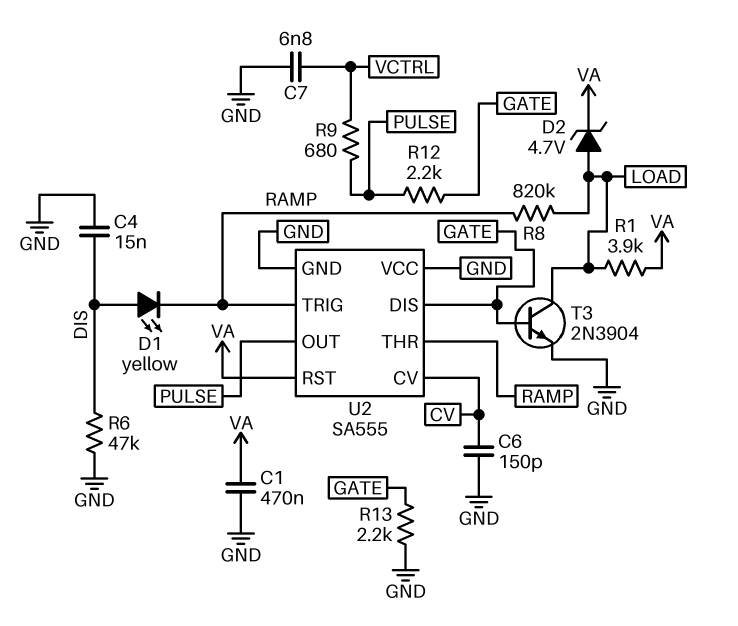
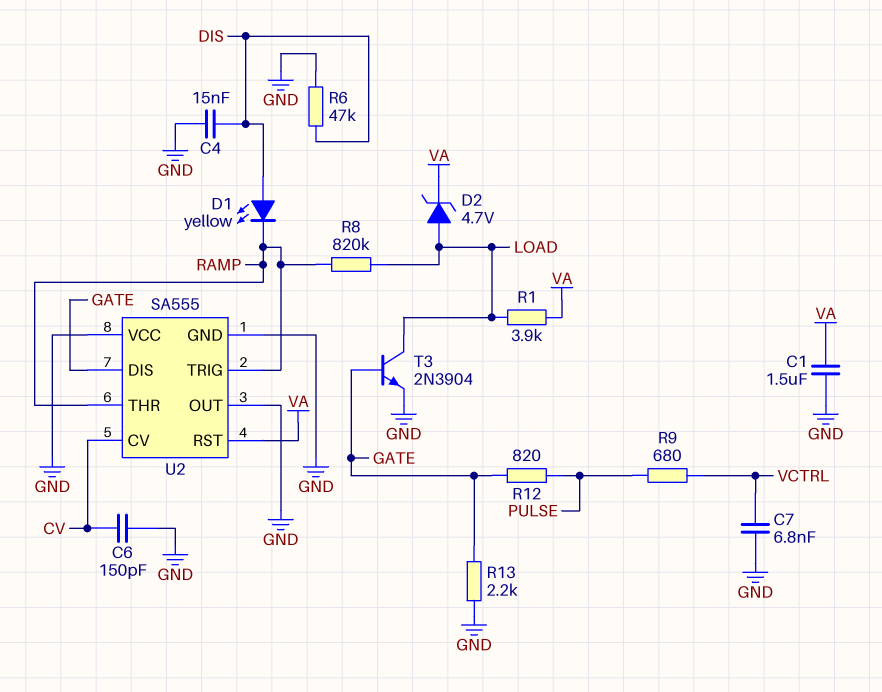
C1: 470nF (GND, VA) -> 1.5uF (GND, VA)
R12: 2.2k (GATE, PULSE) -> 820 (GATE, PULSE)
U2 pin OUT: PULSE -> GND

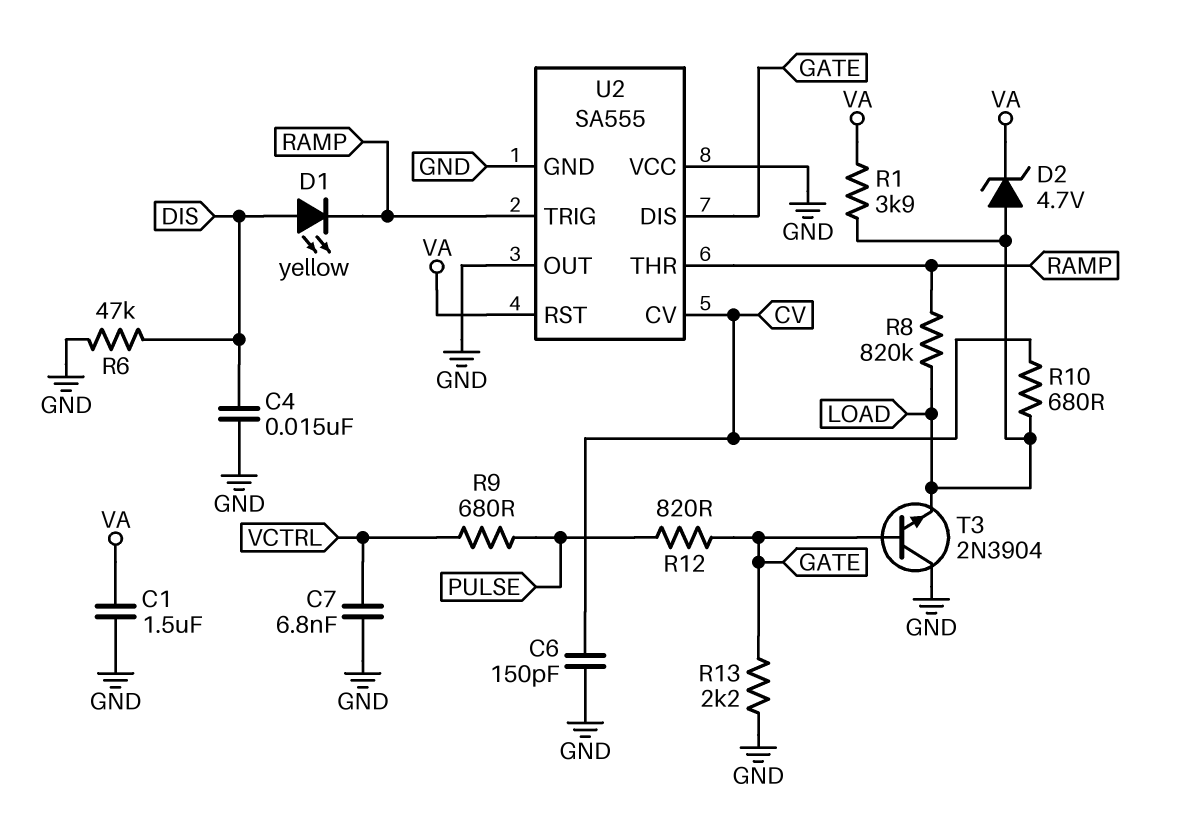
R10: none -> 680 (CV, LOAD)
T3: NPN 2N3904 (B GATE, C LOAD, E GND) -> NPN 2N3904 (B GATE, C GND, E LOAD)

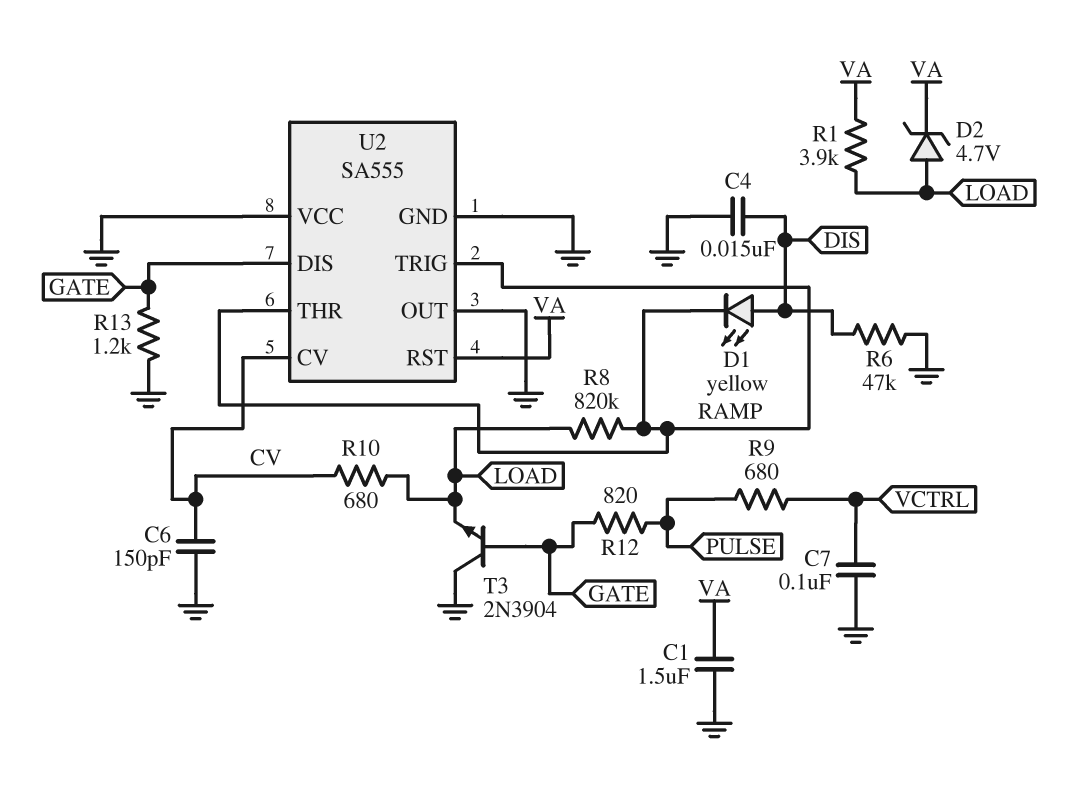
C7: 6.8nF (GND, VCTRL) -> 100nF (GND, VCTRL)
R13: 2.2k (GATE, GND) -> 1.2k (GATE, GND)

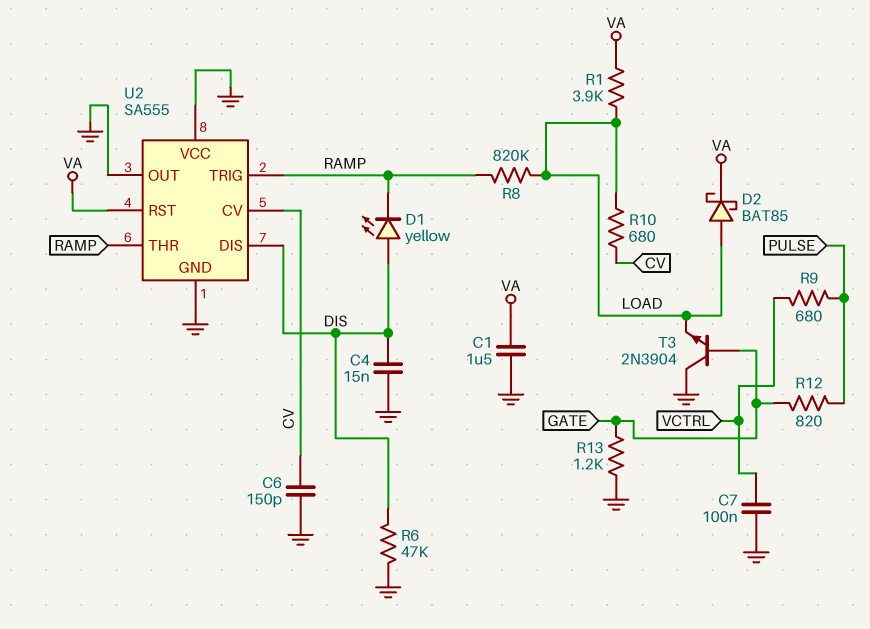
D2: zener 4.7V (A LOAD, K VA) -> schottky BAT85 (A LOAD, K VA)
U2 pin DIS: GATE -> DIS

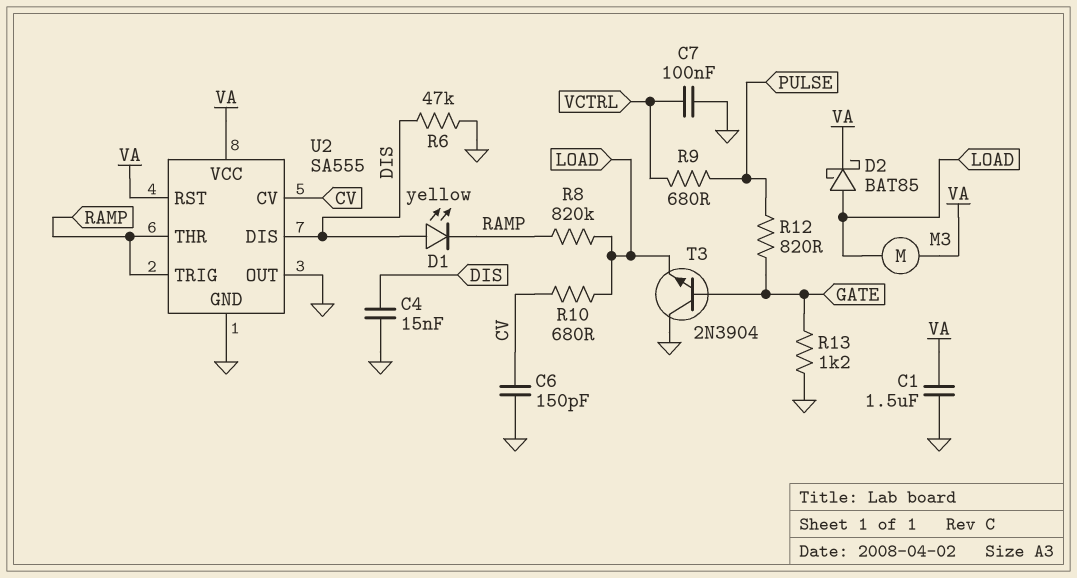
M3: none -> motor (LOAD, VA)
R1: 3.9k (LOAD, VA) -> none
U2 pin VCC: GND -> VA

